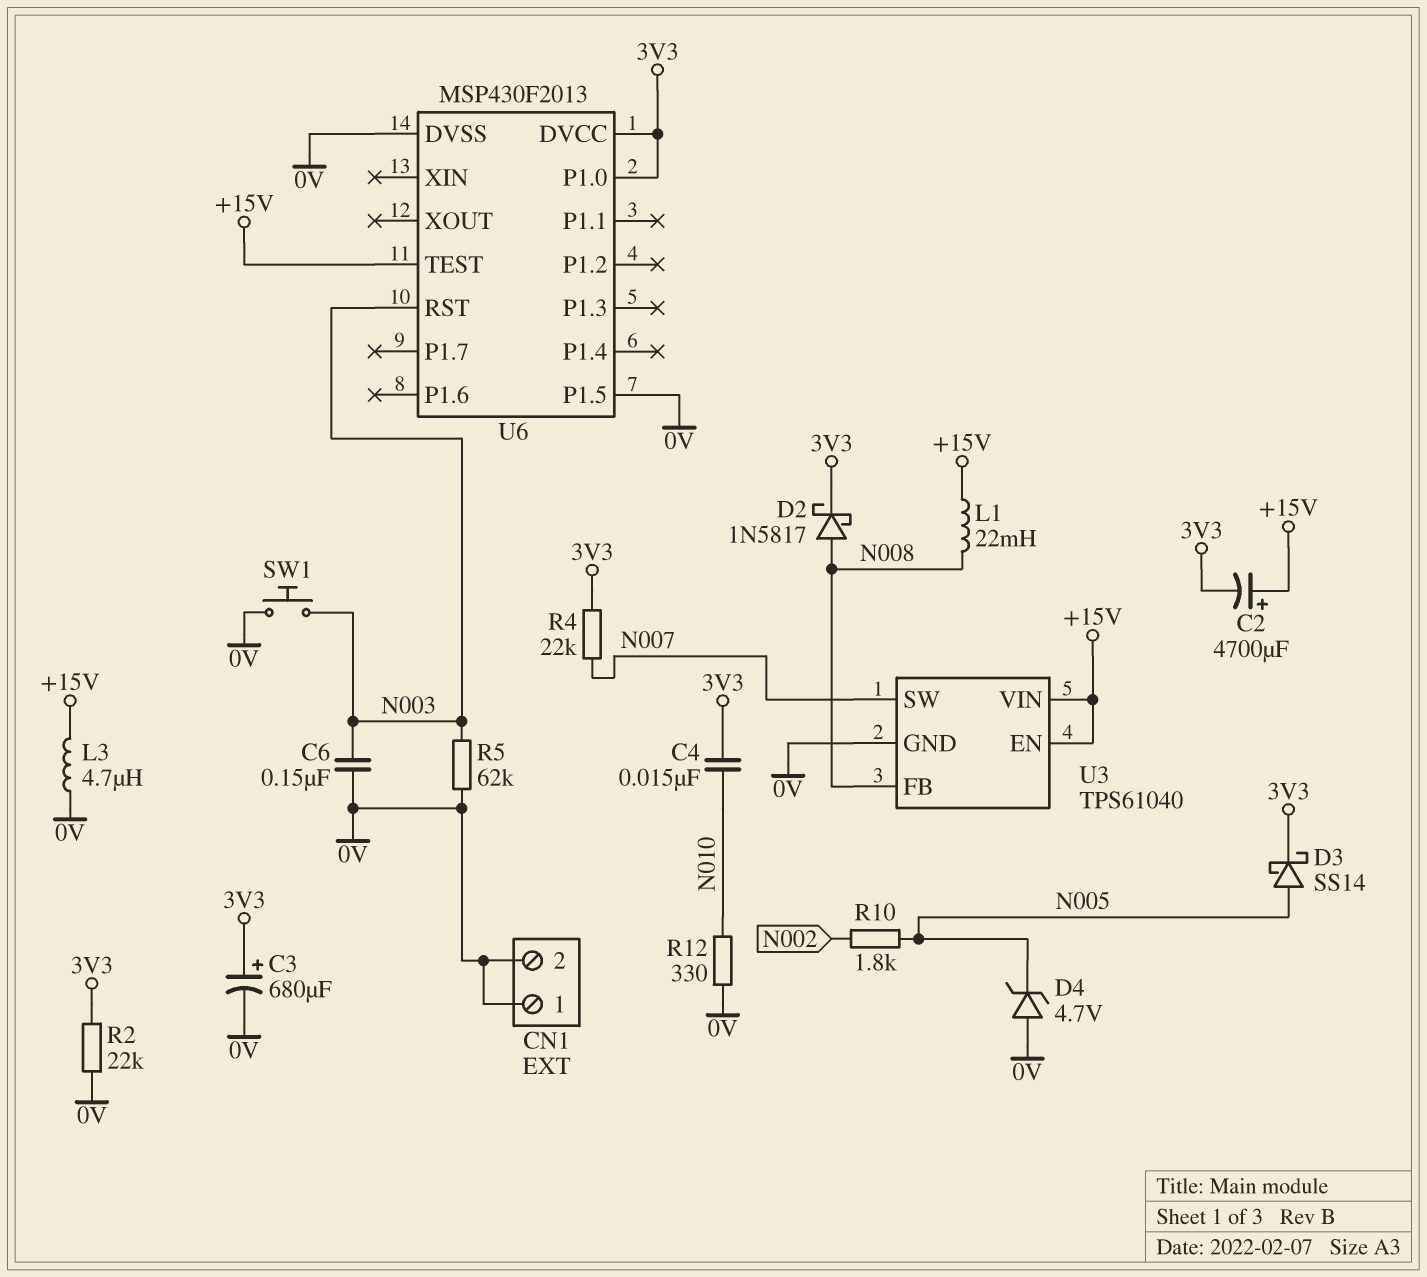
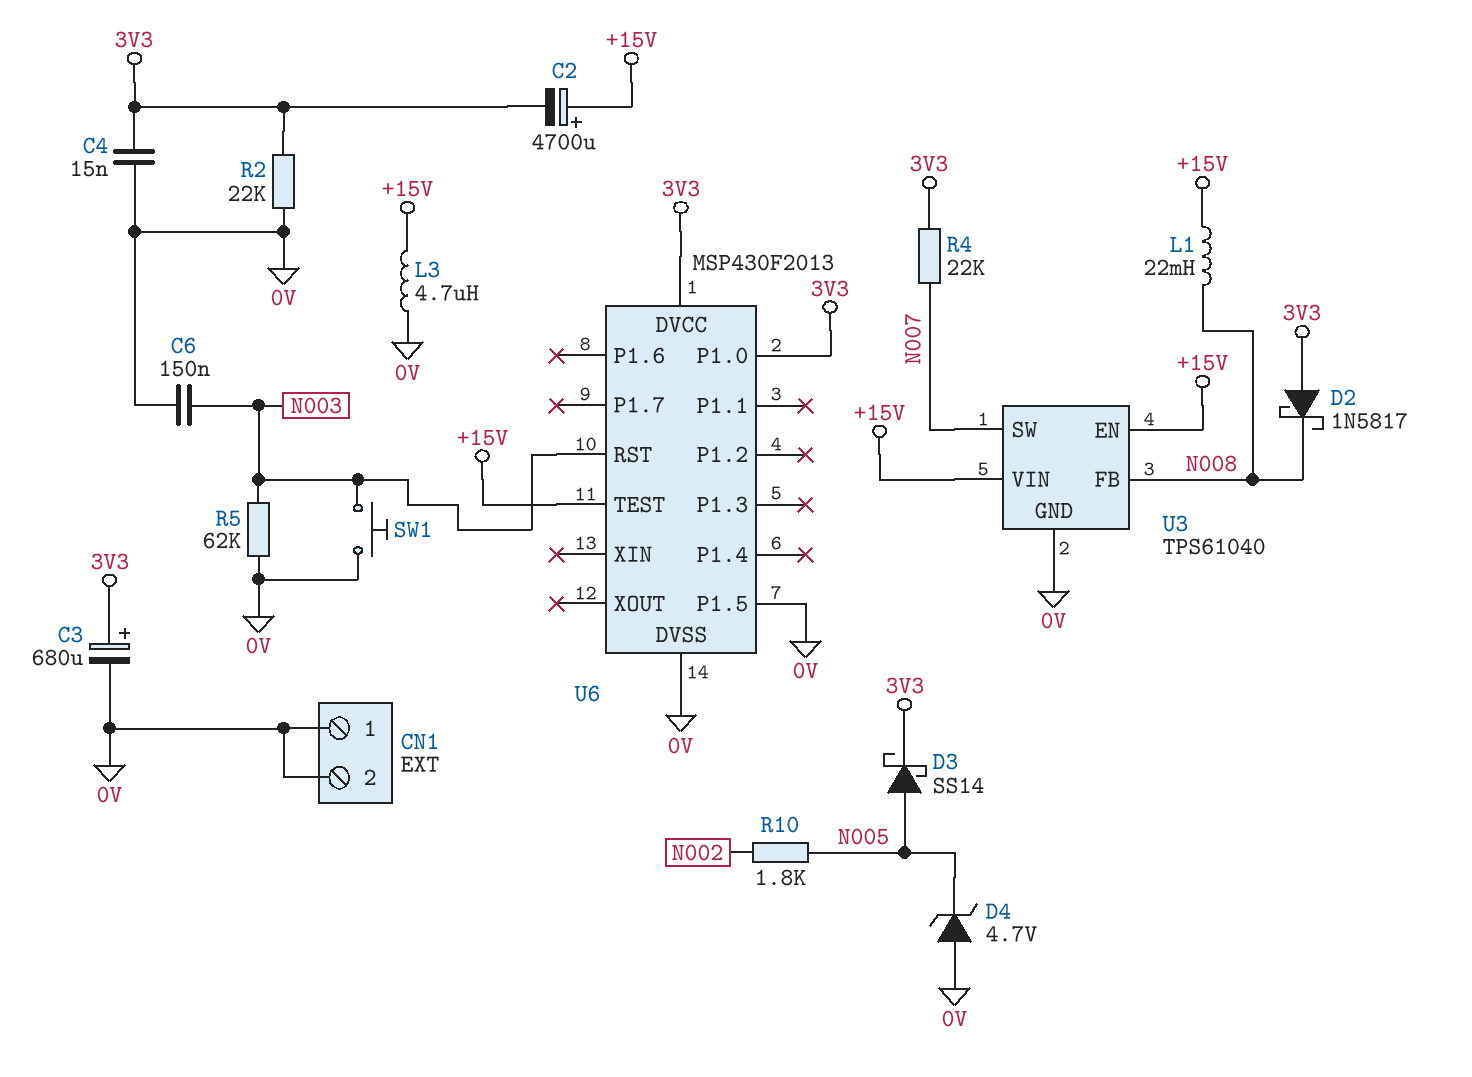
C4: 15nF (3V3, N010) -> 15nF (0V, 3V3)
D2: schottky 1N5817 (A N008, K 3V3) -> schottky 1N5817 (A 3V3, K N008)
R12: 330 (0V, N010) -> none

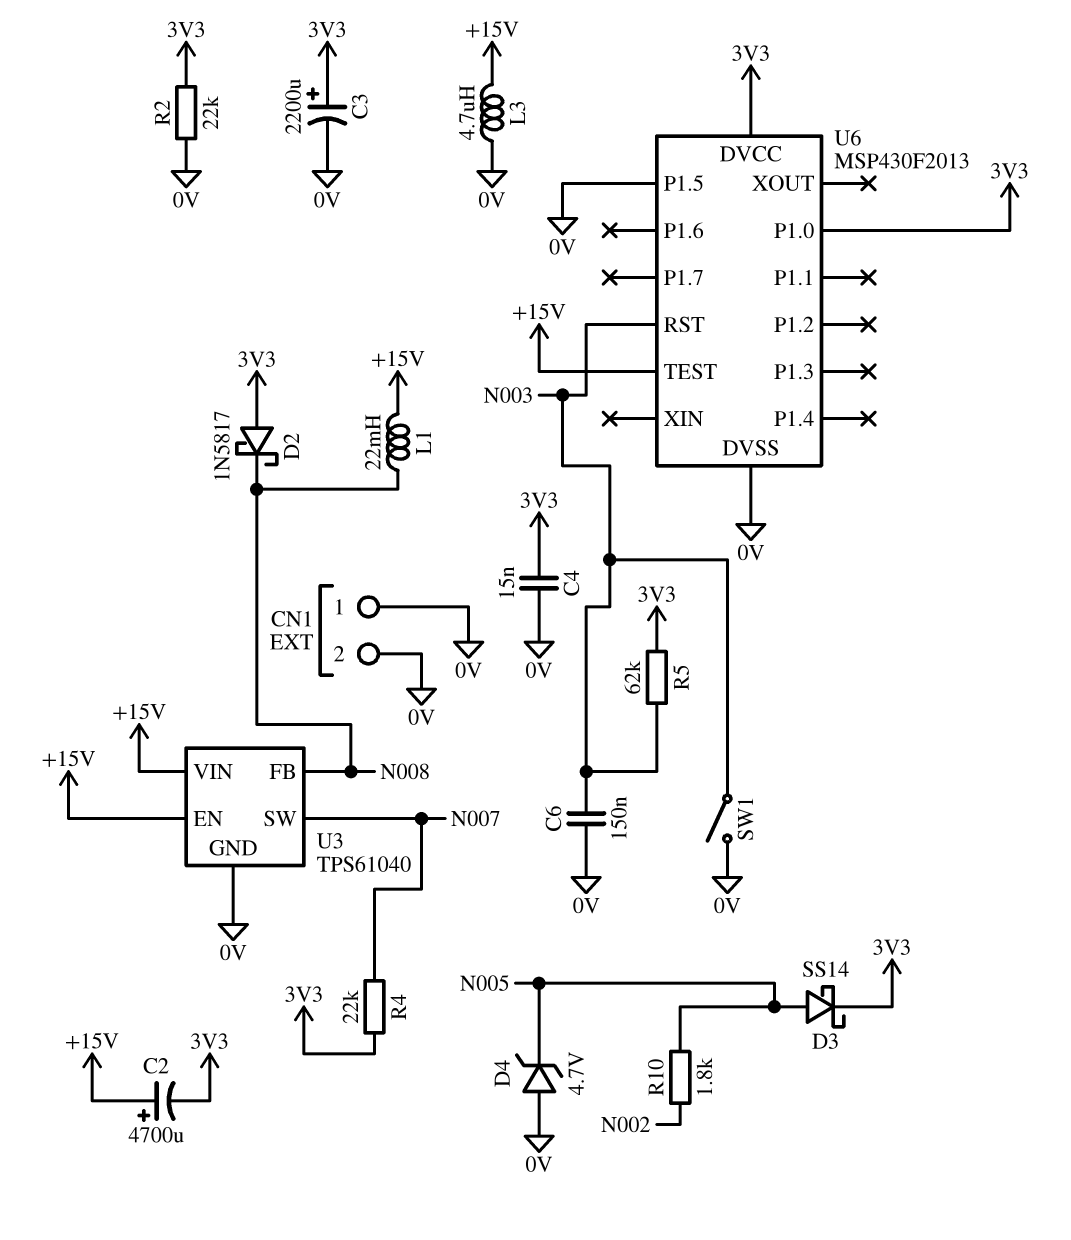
C3: 680uF (plus 3V3, minus 0V) -> 2200uF (plus 3V3, minus 0V)
R5: 62k (0V, N003) -> 62k (3V3, N003)
SW1: button (0V, N003) -> switch (0V, N003)

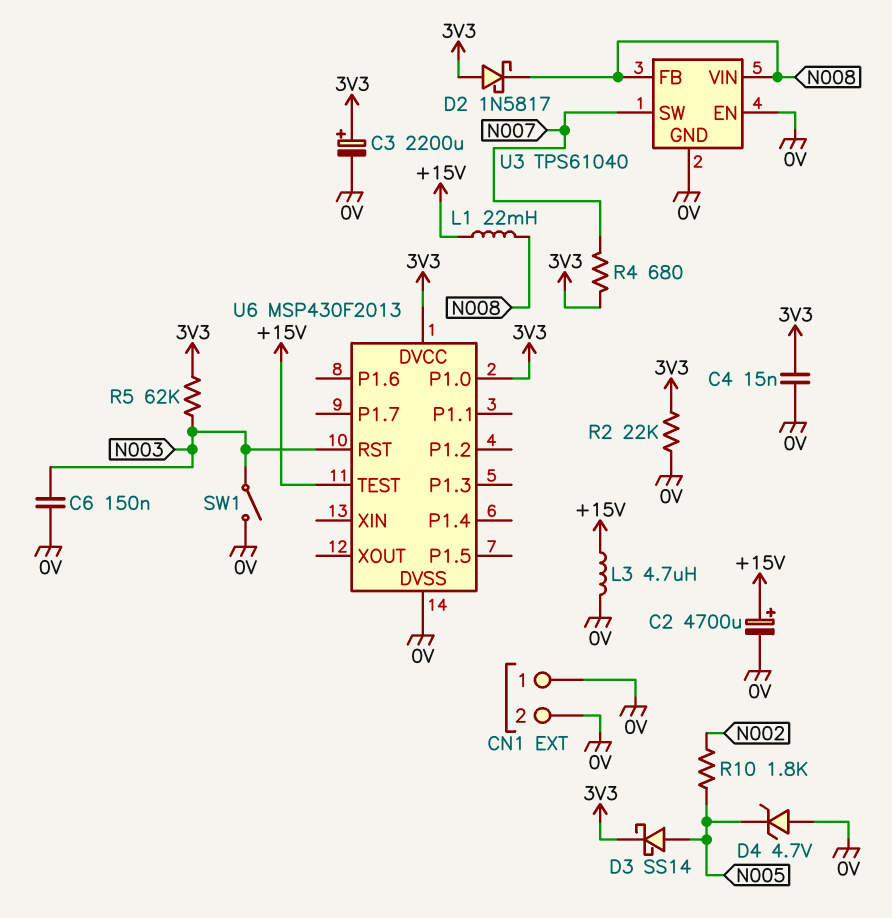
C2: 4700uF (plus +15V, minus 3V3) -> 4700uF (plus +15V, minus 0V)
R4: 22k (3V3, N007) -> 680 (3V3, N007)
U3 pin EN: +15V -> 0V
U3 pin VIN: +15V -> N008
U6 pin P1.5: 0V -> none

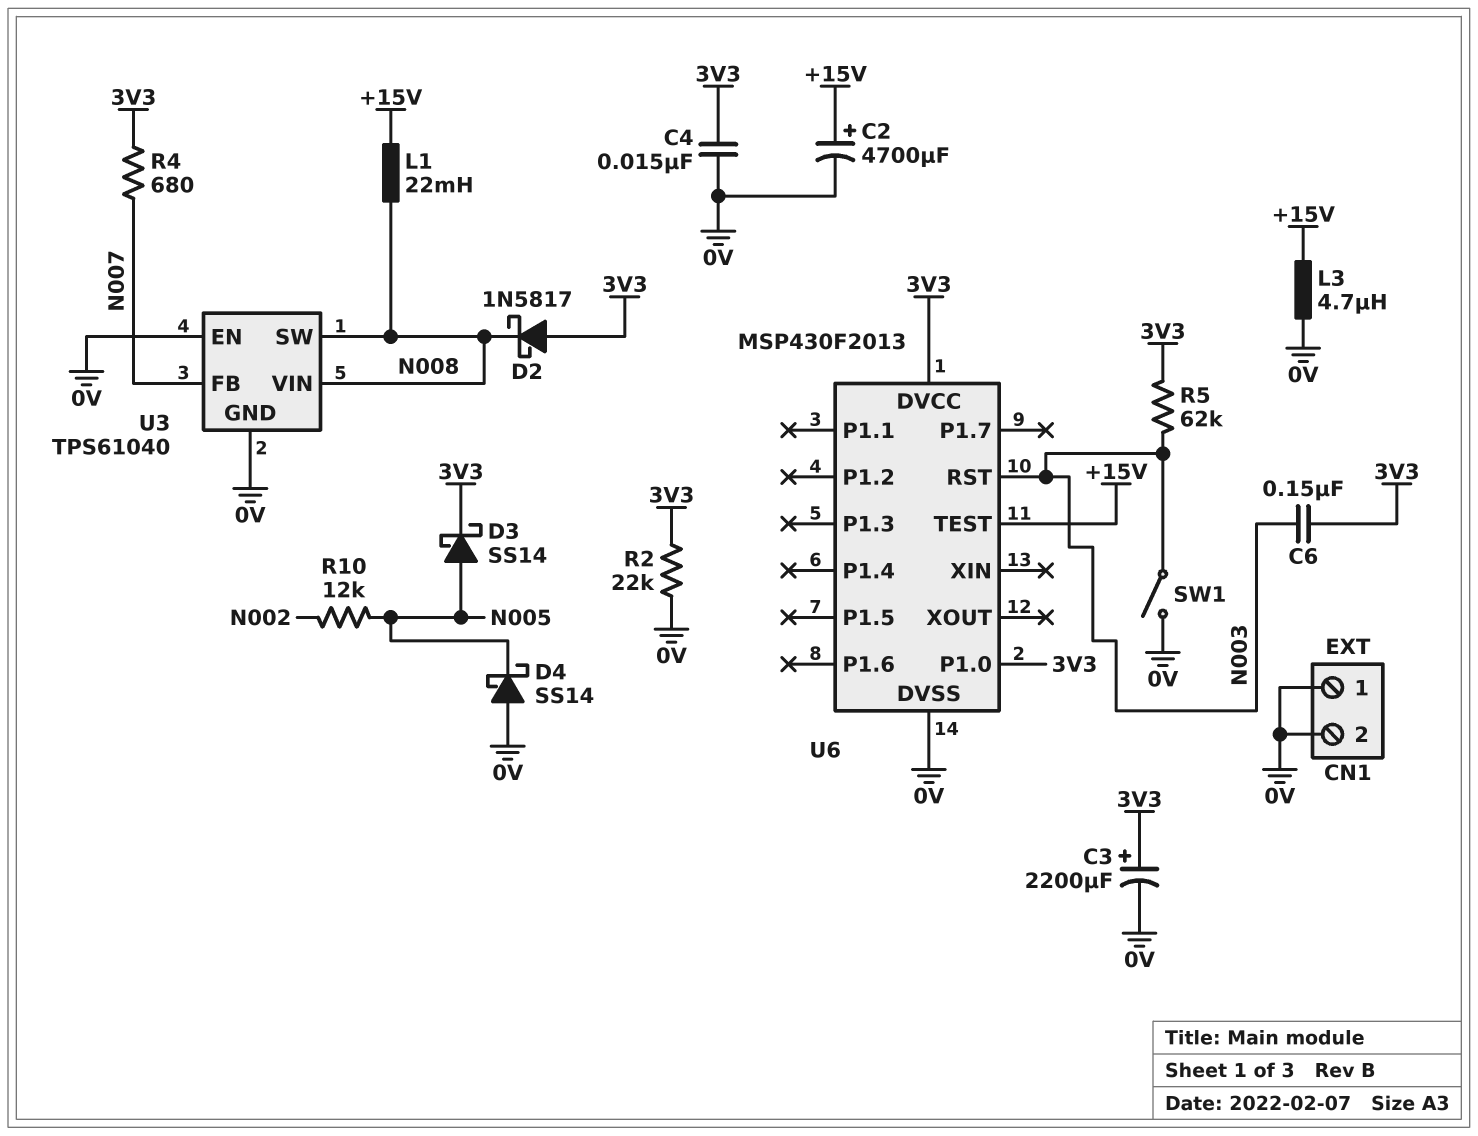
C6: 150nF (0V, N003) -> 150nF (3V3, N003)
D4: zener 4.7V (A 0V, K N005) -> schottky SS14 (A 0V, K N005)
R10: 1.8k (N002, N005) -> 12k (N002, N005)
U3 pin FB: N008 -> N007
U3 pin SW: N007 -> N008

